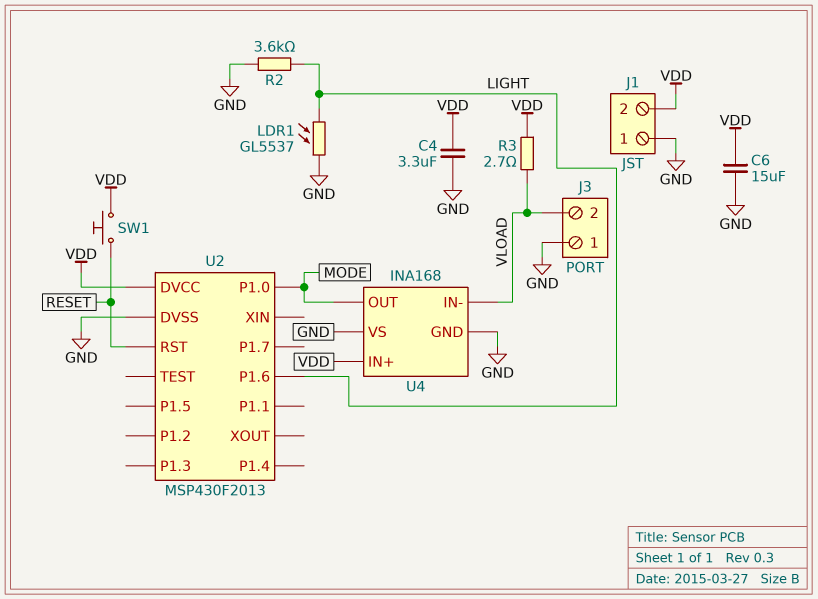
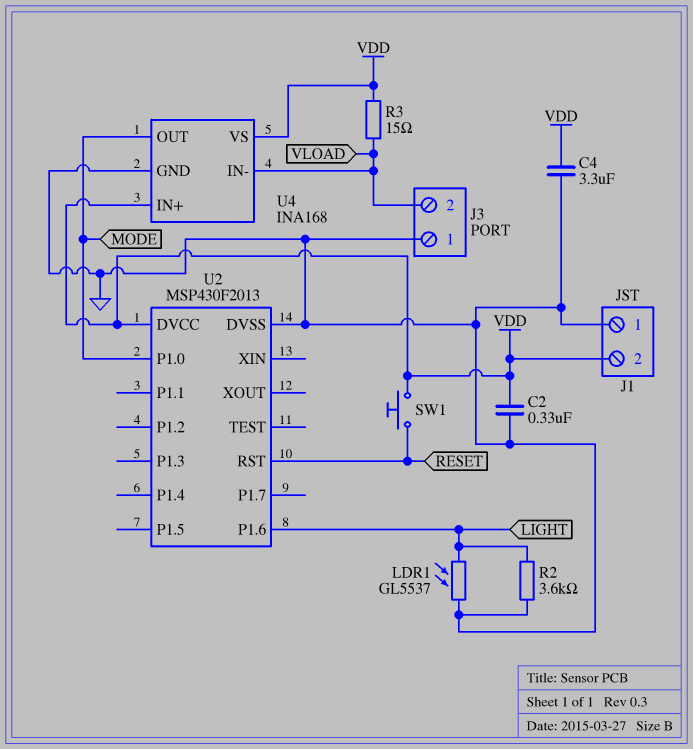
C2: none -> 330nF (GND, VDD)
C6: 15uF (GND, VDD) -> none
R3: 2.7 (VDD, VLOAD) -> 15 (VDD, VLOAD)
U4 pin VS: GND -> VDD

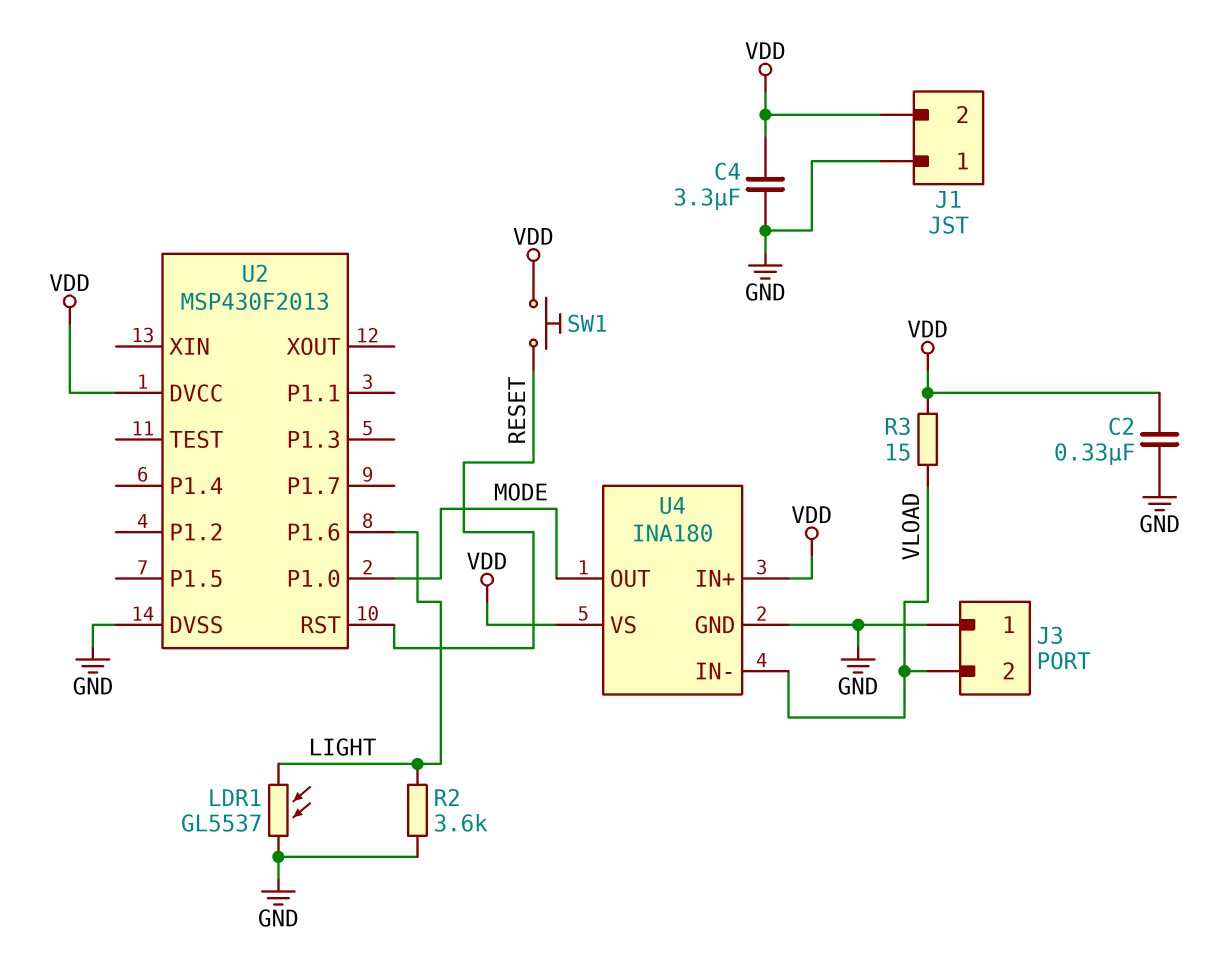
U4: INA168 -> INA180

